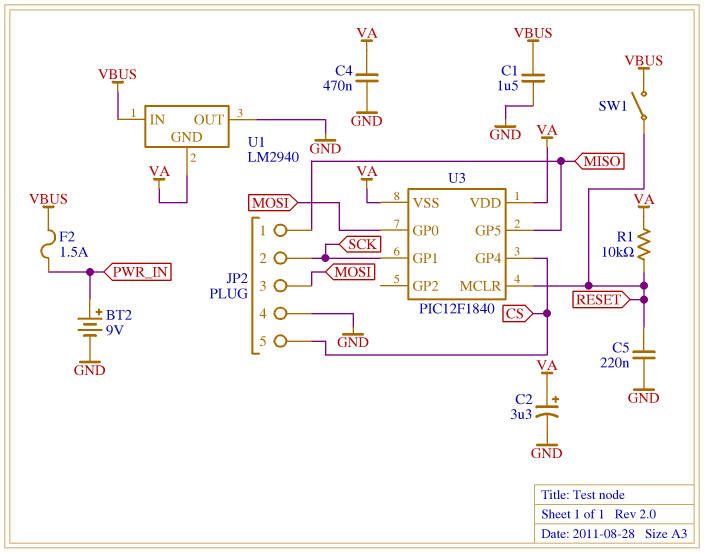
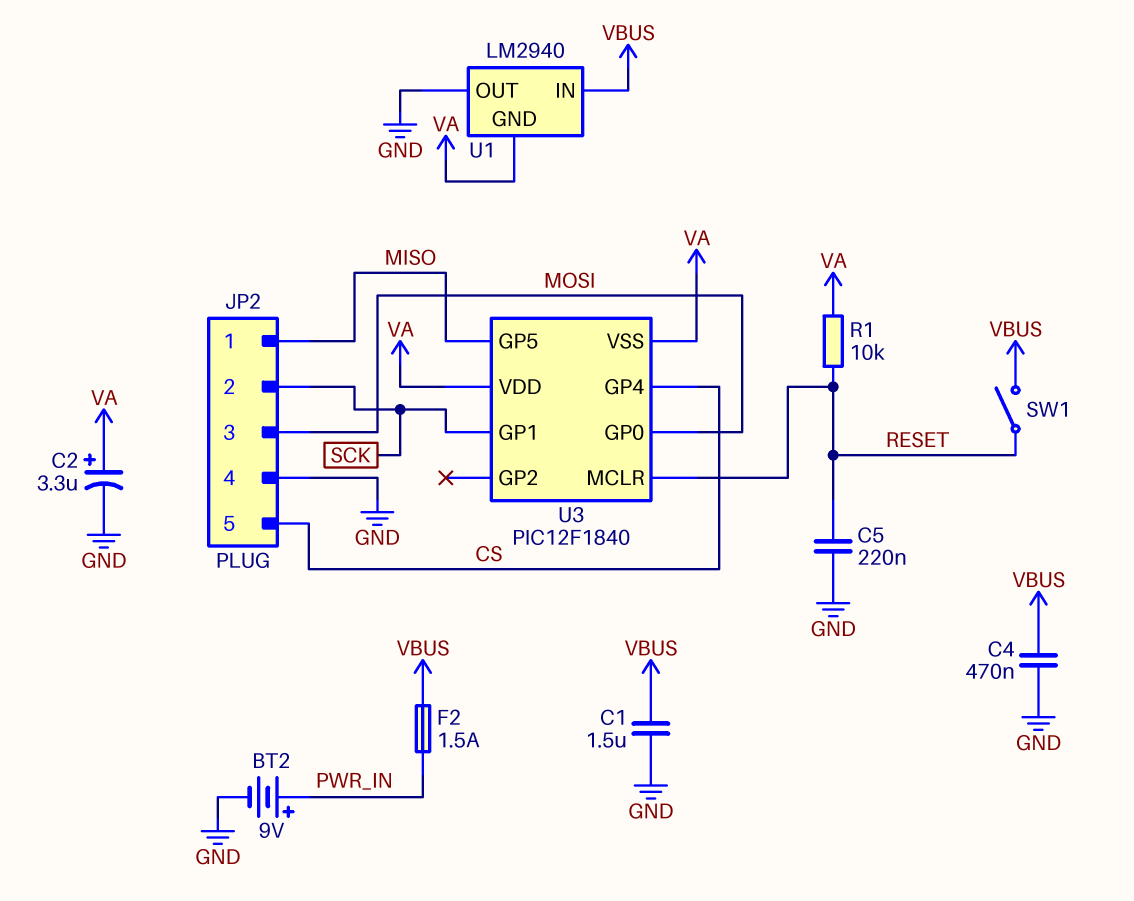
C4: 470nF (GND, VA) -> 470nF (GND, VBUS)

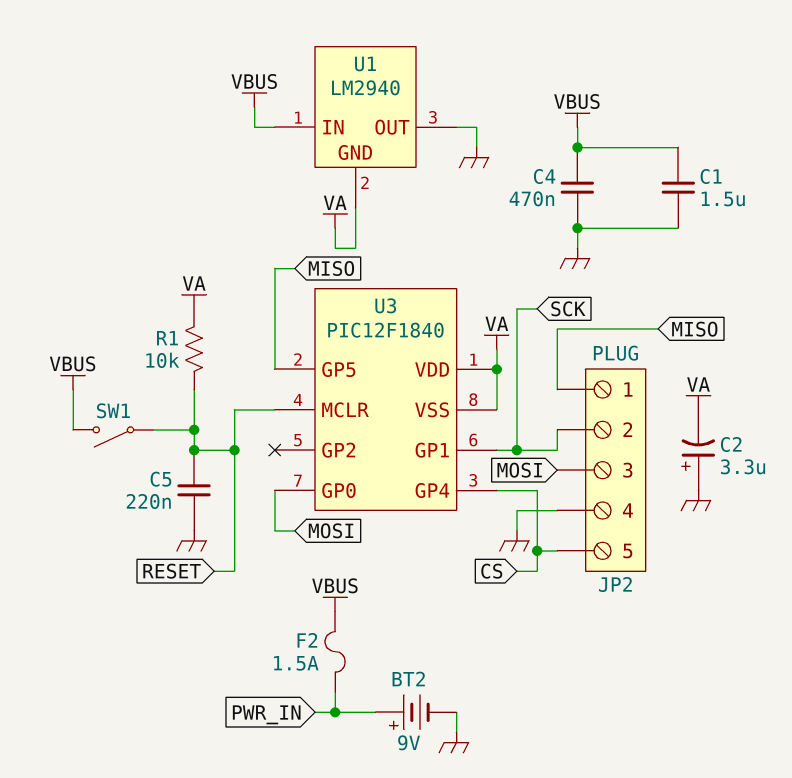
C2: 3.3uF (plus VA, minus GND) -> 3.3uF (plus GND, minus VA)

